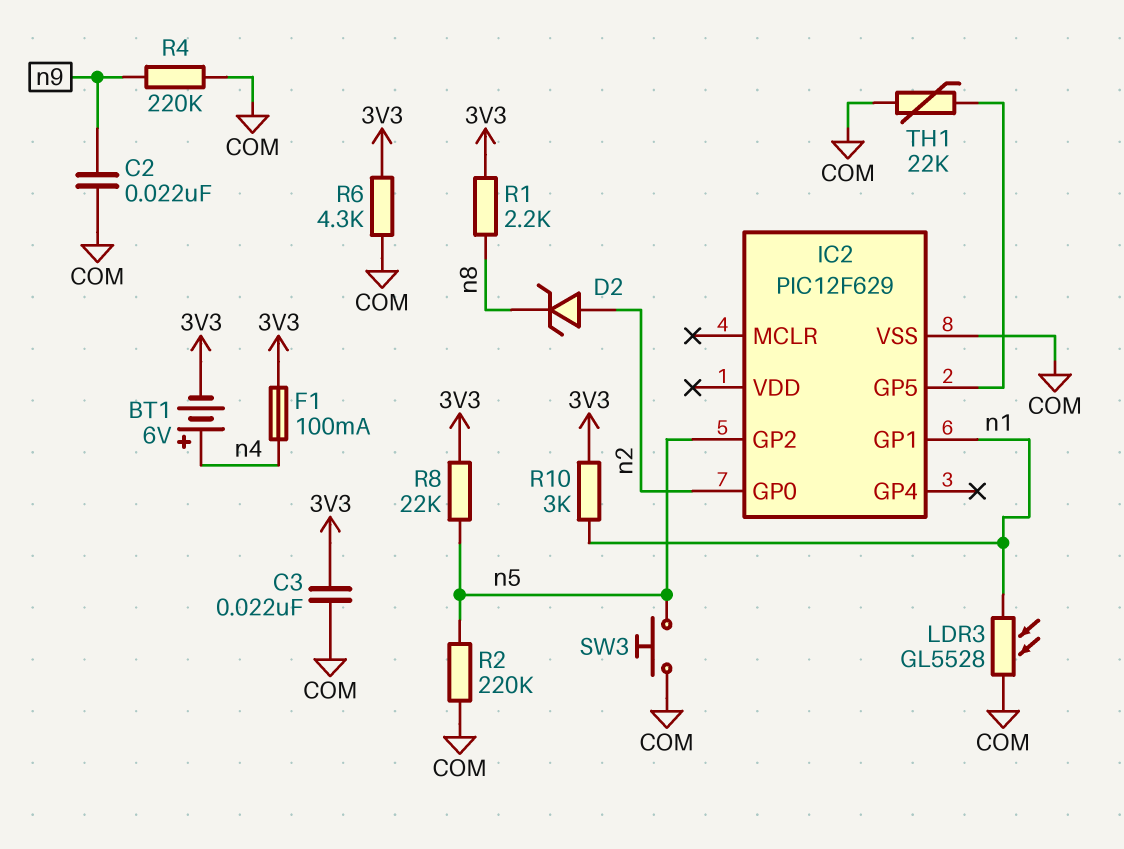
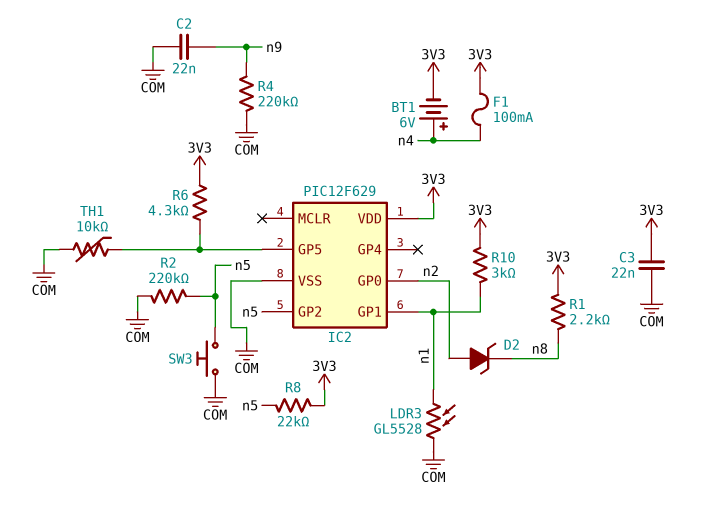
IC2 pin VDD: none -> 3V3
R6: 4.3k (3V3, COM) -> 4.3k (3V3, IC2/GP5)
TH1: 22k (COM, IC2/GP5) -> 10k (COM, IC2/GP5)

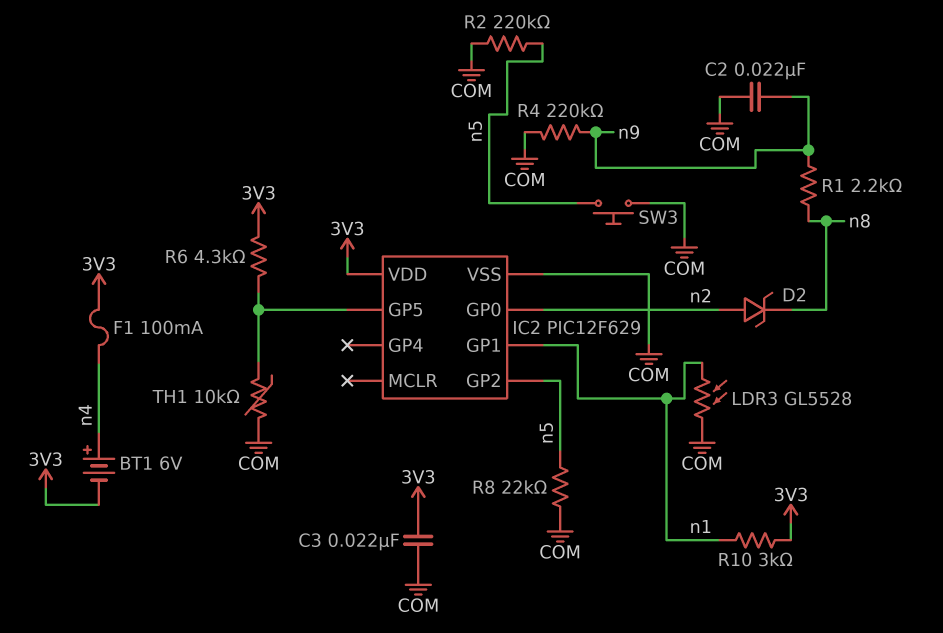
R1: 2.2k (3V3, n8) -> 2.2k (n8, n9)
R8: 22k (3V3, n5) -> 22k (COM, n5)

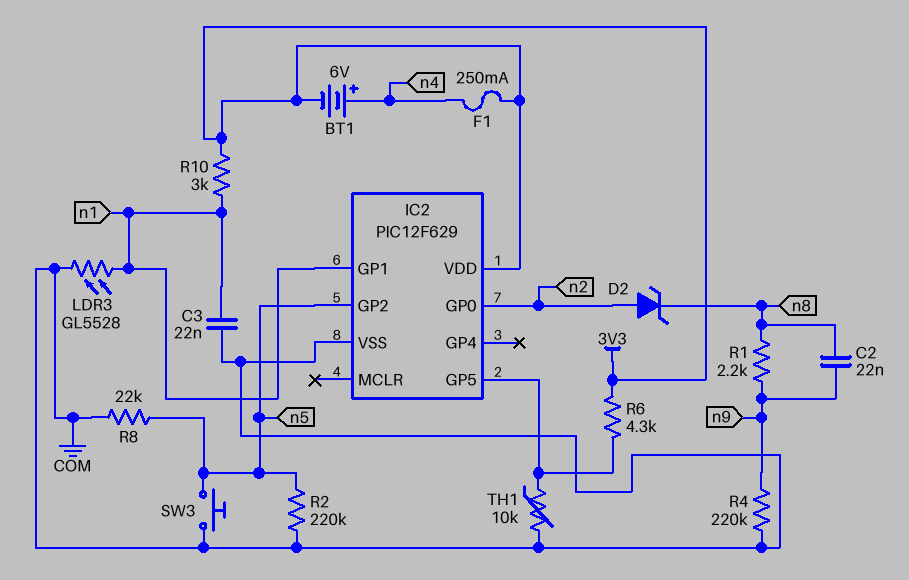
C2: 22nF (COM, n9) -> 22nF (n8, n9)
C3: 22nF (3V3, COM) -> 22nF (COM, n1)
F1: 100mA (3V3, n4) -> 250mA (3V3, n4)

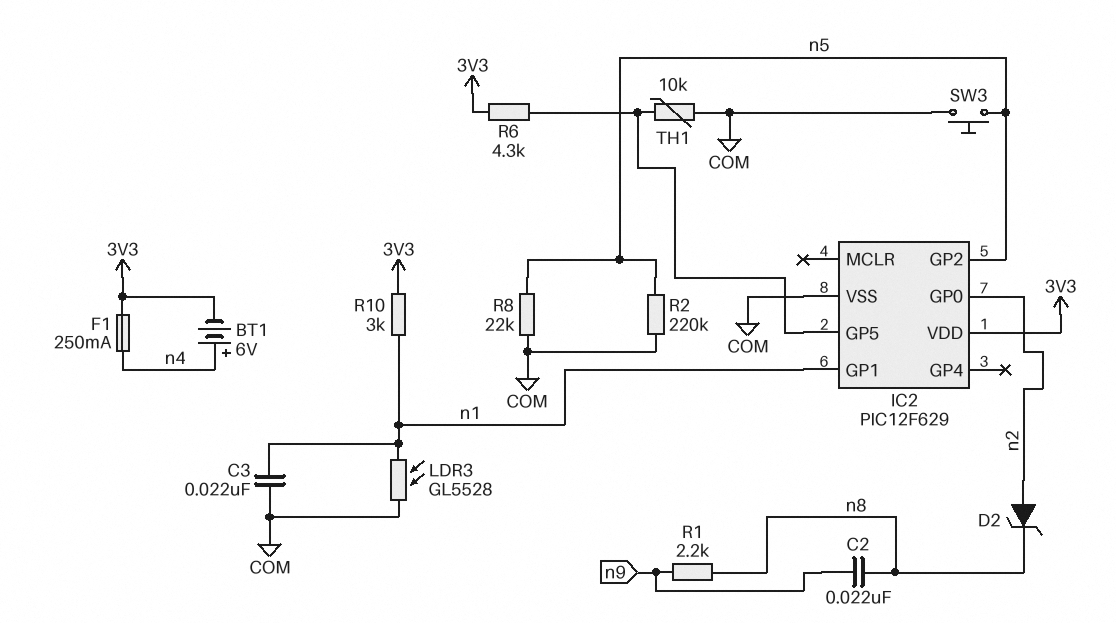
R4: 220k (COM, n9) -> none

